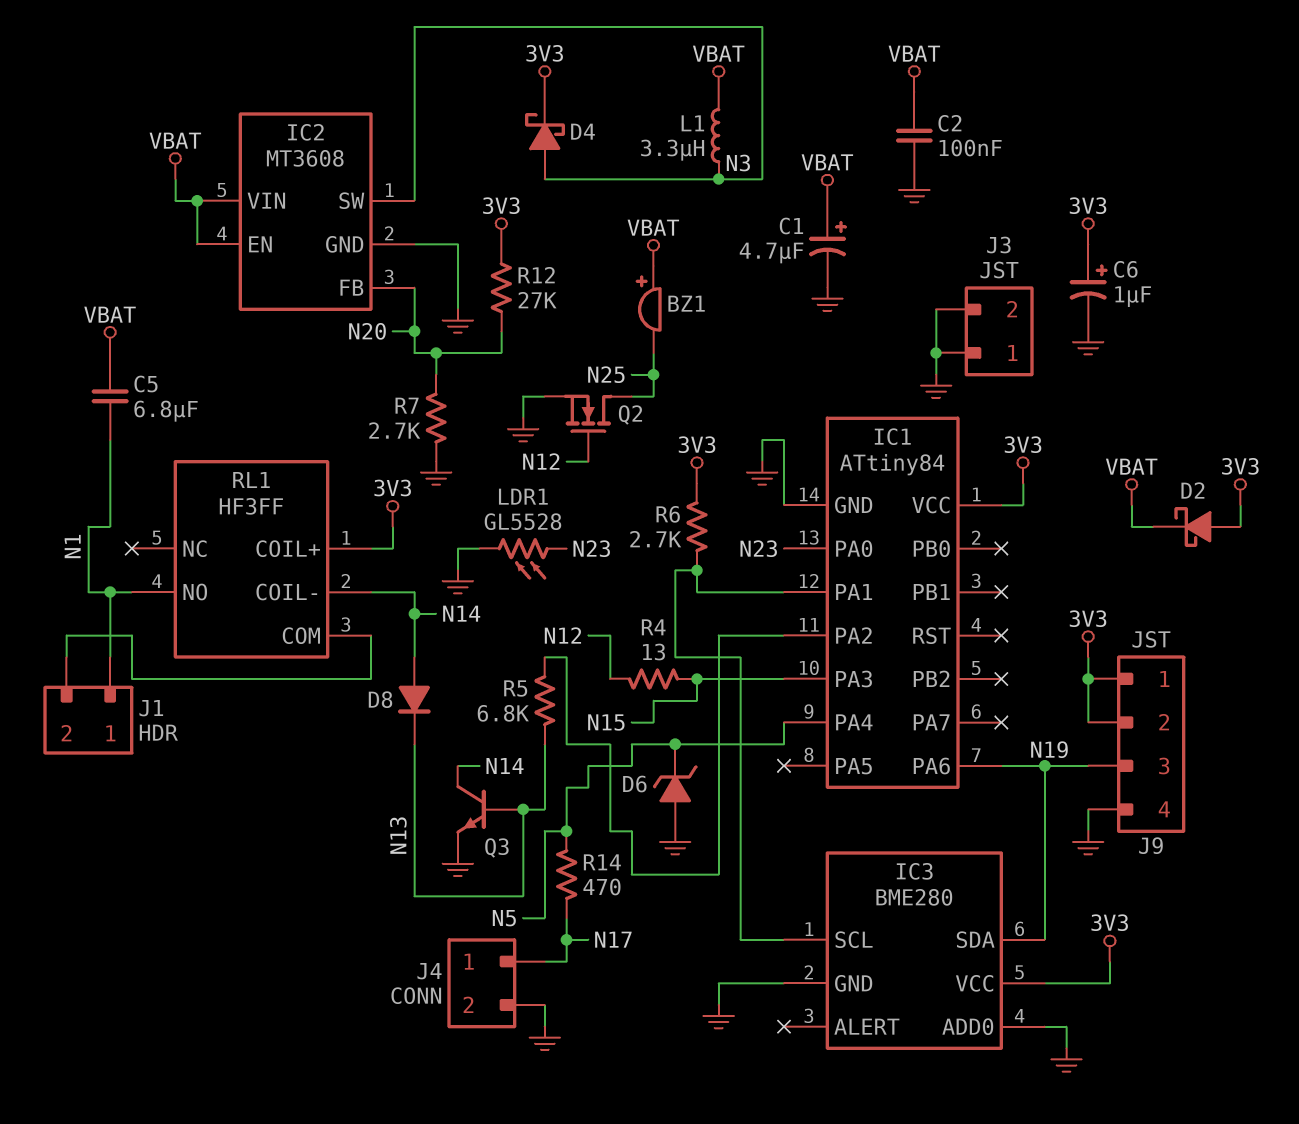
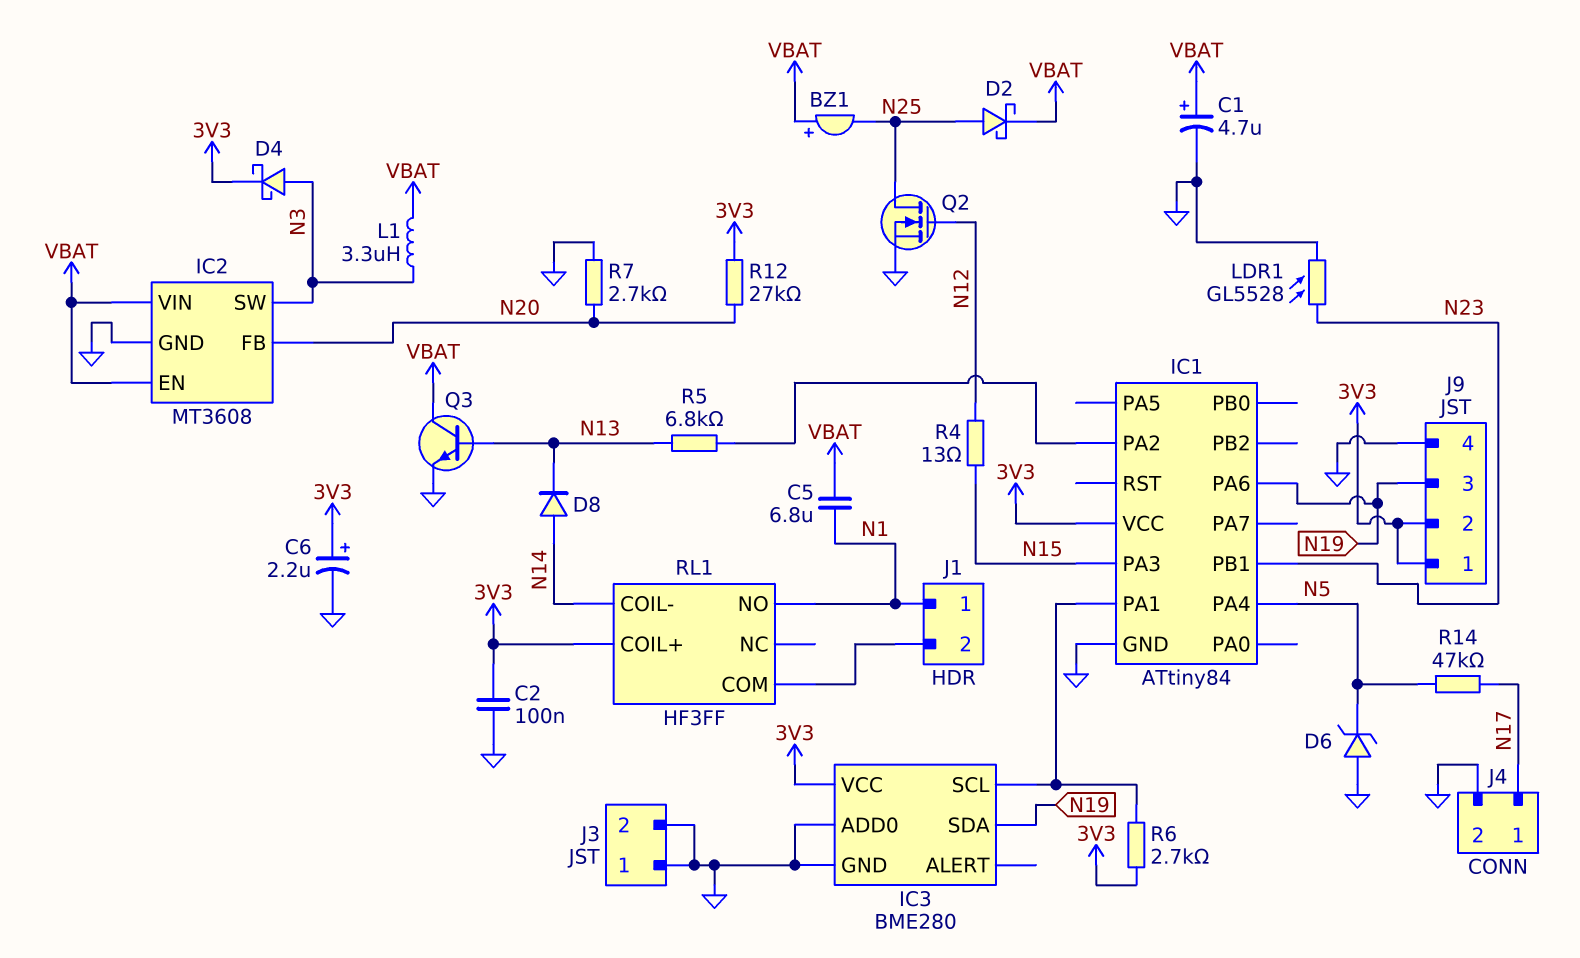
C2: 100nF (GND, VBAT) -> 100nF (3V3, GND)
C6: 1uF (plus 3V3, minus GND) -> 2.2uF (plus 3V3, minus GND)
D2: schottky (A 3V3, K VBAT) -> schottky (A N25, K VBAT)
IC1 pin PA0: N23 -> none
IC1 pin PB1: none -> N23
Q3: NPN (B N13, C N14, E GND) -> NPN (B N13, C VBAT, E GND)
R14: 470 (N5, N17) -> 47k (N5, N17)

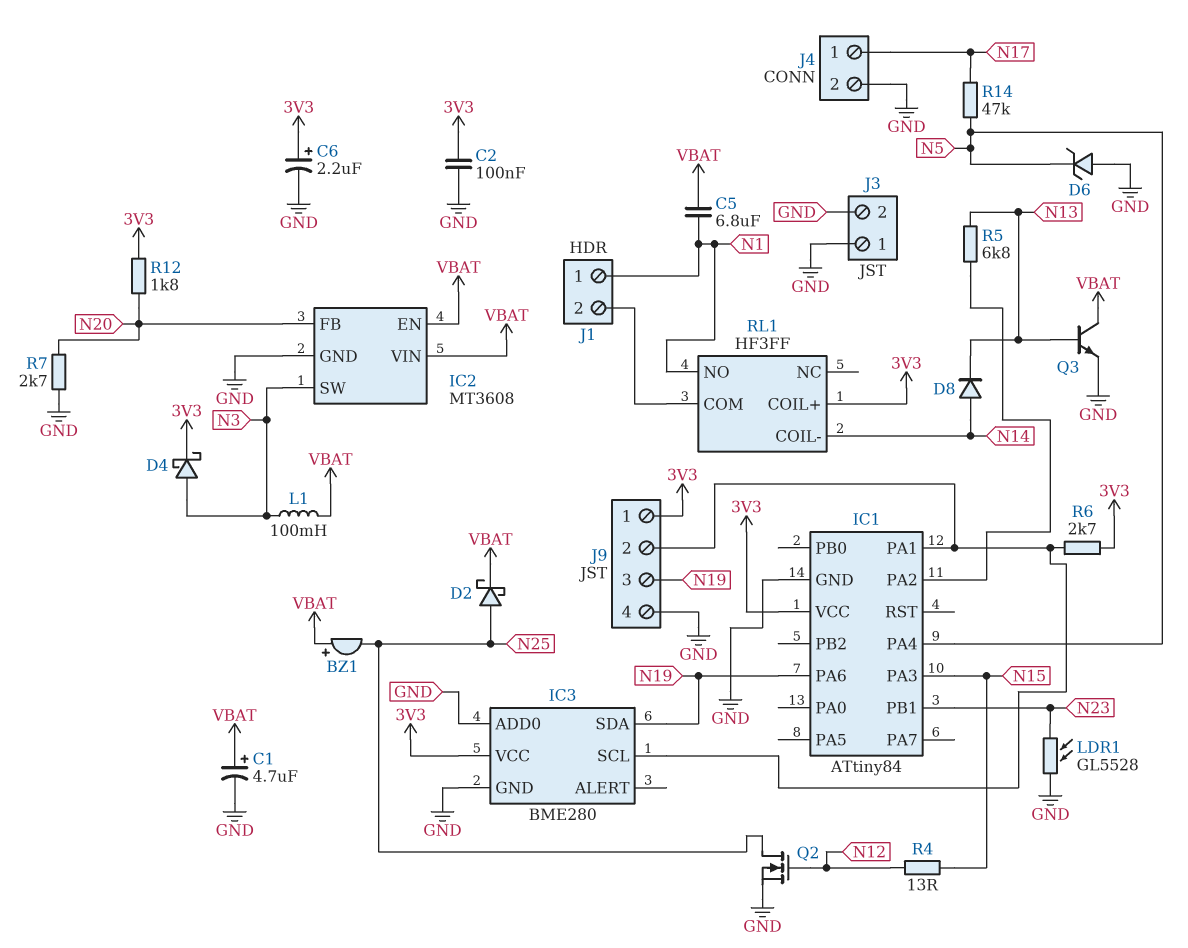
J9 pin 2: 3V3 -> IC1/PA1
L1: 3.3uH (N3, VBAT) -> 100mH (N3, VBAT)
R12: 27k (3V3, N20) -> 1.8k (3V3, N20)

